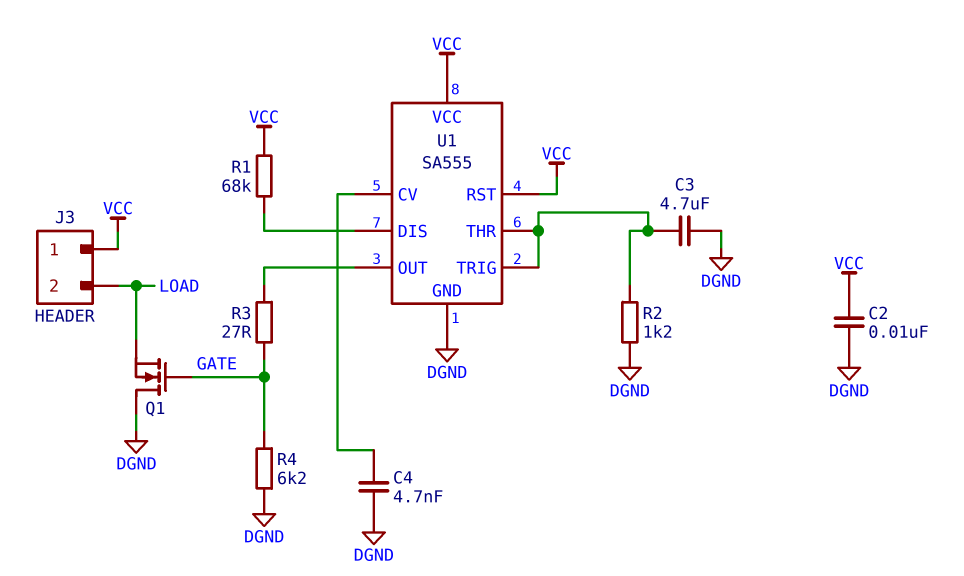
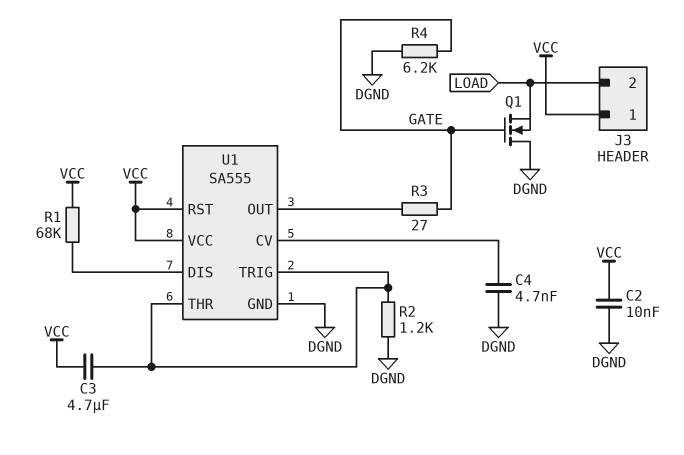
C3: 4.7uF (DGND, U1/THR) -> 4.7uF (U1/THR, VCC)

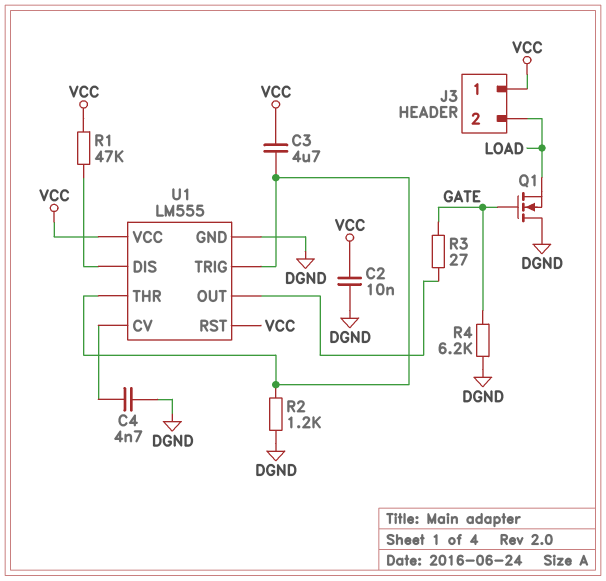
R1: 68k (U1/DIS, VCC) -> 47k (U1/DIS, VCC)
U1: SA555 -> LM555

